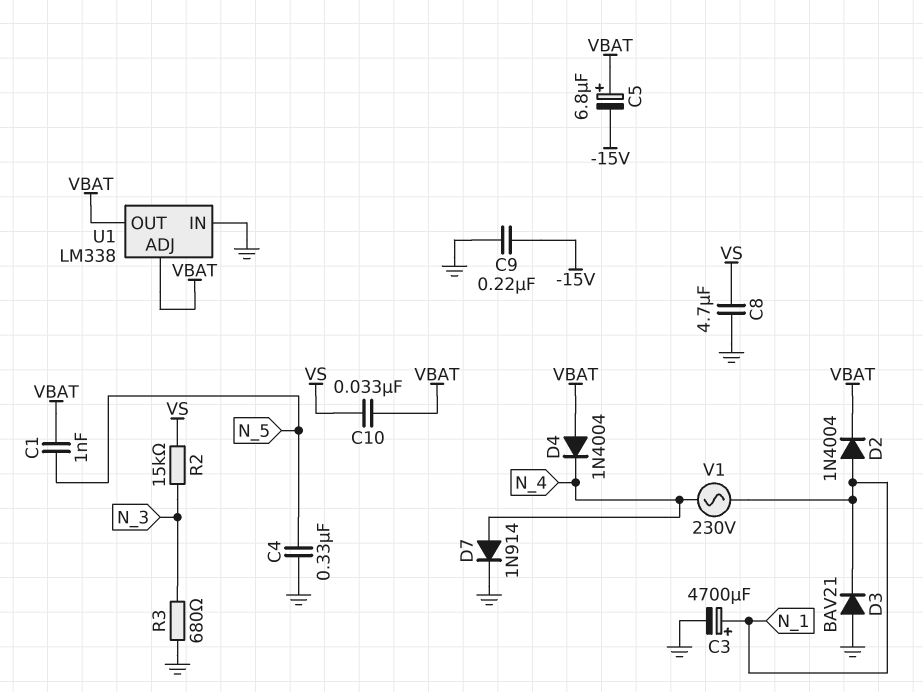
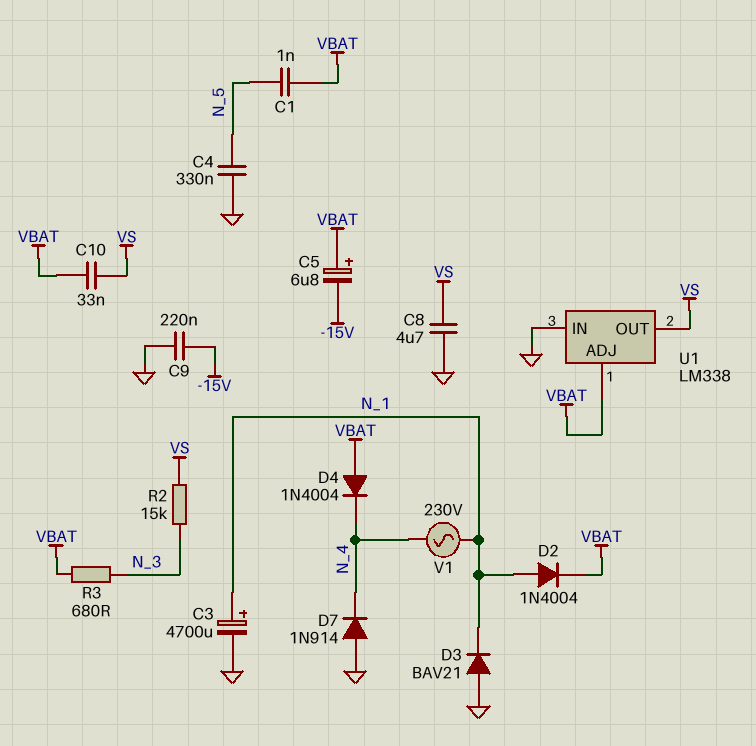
D7: diode 1N914 (A N_4, K GND) -> diode 1N914 (A GND, K N_4)
R3: 680 (GND, N_3) -> 680 (N_3, VBAT)
U1 pin OUT: VBAT -> VS

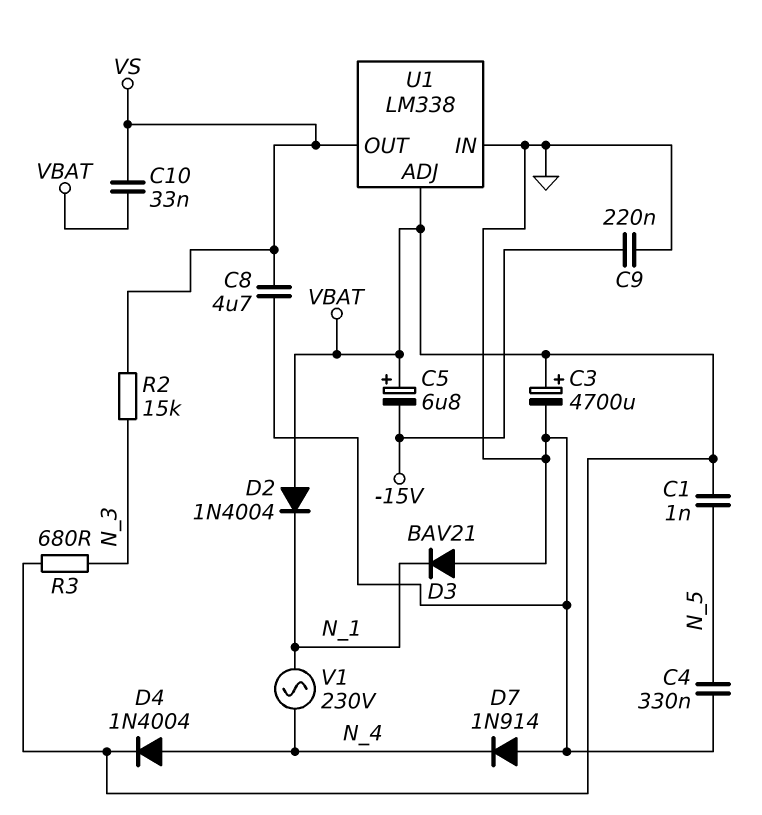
C3: 4700uF (plus N_1, minus GND) -> 4700uF (plus VBAT, minus GND)
D2: diode 1N4004 (A N_1, K VBAT) -> diode 1N4004 (A VBAT, K N_1)
D4: diode 1N4004 (A VBAT, K N_4) -> diode 1N4004 (A N_4, K VBAT)

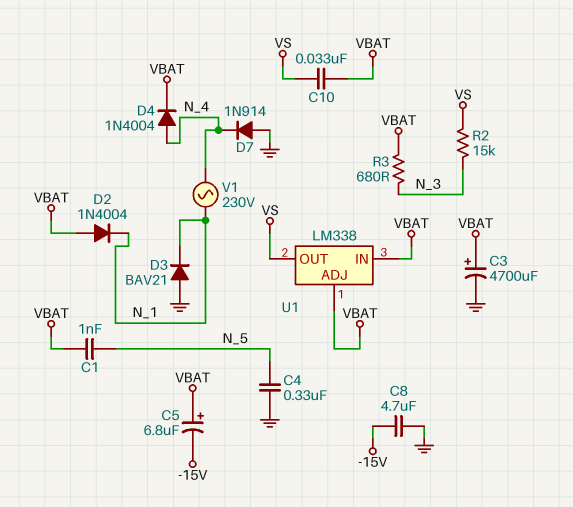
C8: 4.7uF (GND, VS) -> 4.7uF (-15V, GND)
C9: 220nF (-15V, GND) -> none
U1 pin IN: GND -> VBAT

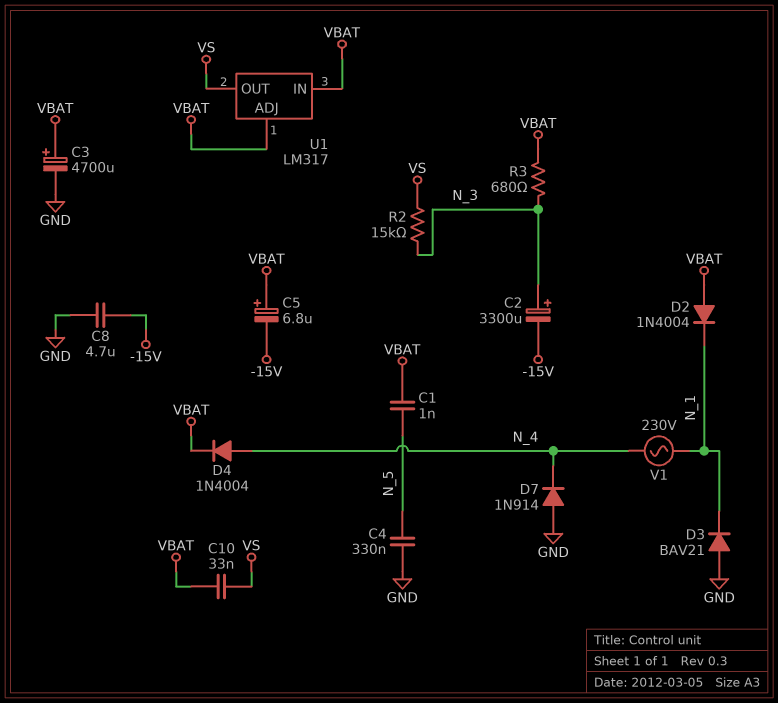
C2: none -> 3300uF (plus N_3, minus -15V)
U1: LM338 -> LM317

